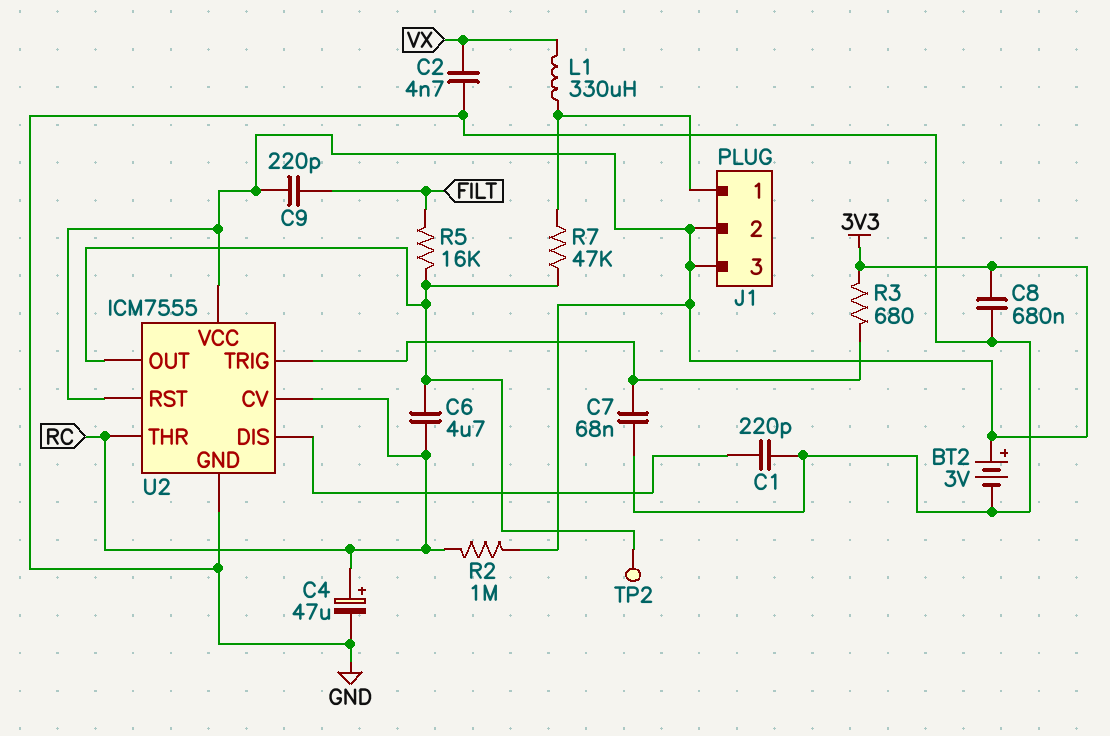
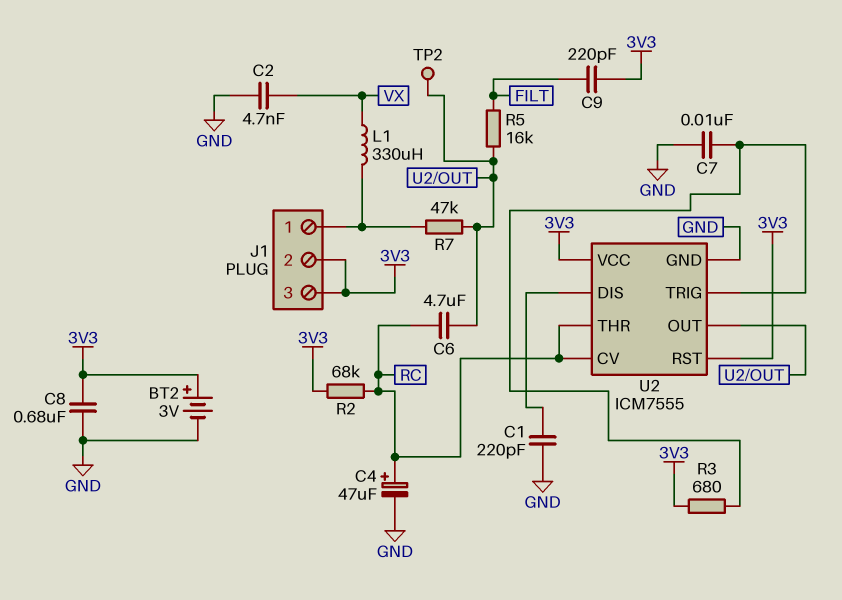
C7: 68nF (GND, U2/TRIG) -> 10nF (GND, U2/TRIG)
R2: 1M (3V3, RC) -> 68k (3V3, RC)

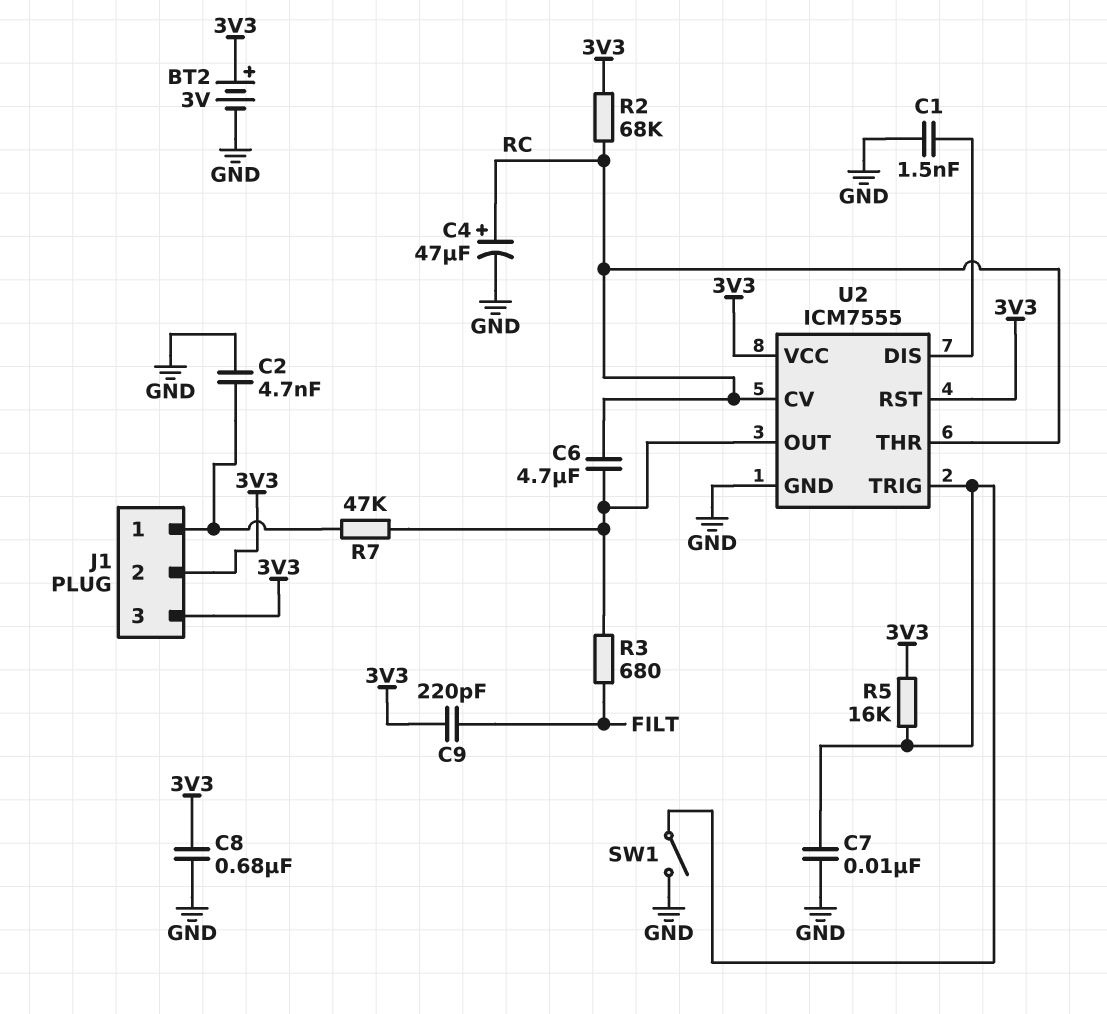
C1: 220pF (GND, U2/DIS) -> 1.5nF (GND, U2/DIS)
C2: 4.7nF (GND, VX) -> 4.7nF (GND, J1/1)
L1: 330uH (J1/1, VX) -> none
R3: 680 (3V3, U2/TRIG) -> 680 (FILT, U2/OUT)
R5: 16k (FILT, U2/OUT) -> 16k (3V3, U2/TRIG)
SW1: none -> switch (GND, U2/TRIG)
TP2: test point (U2/OUT) -> none

